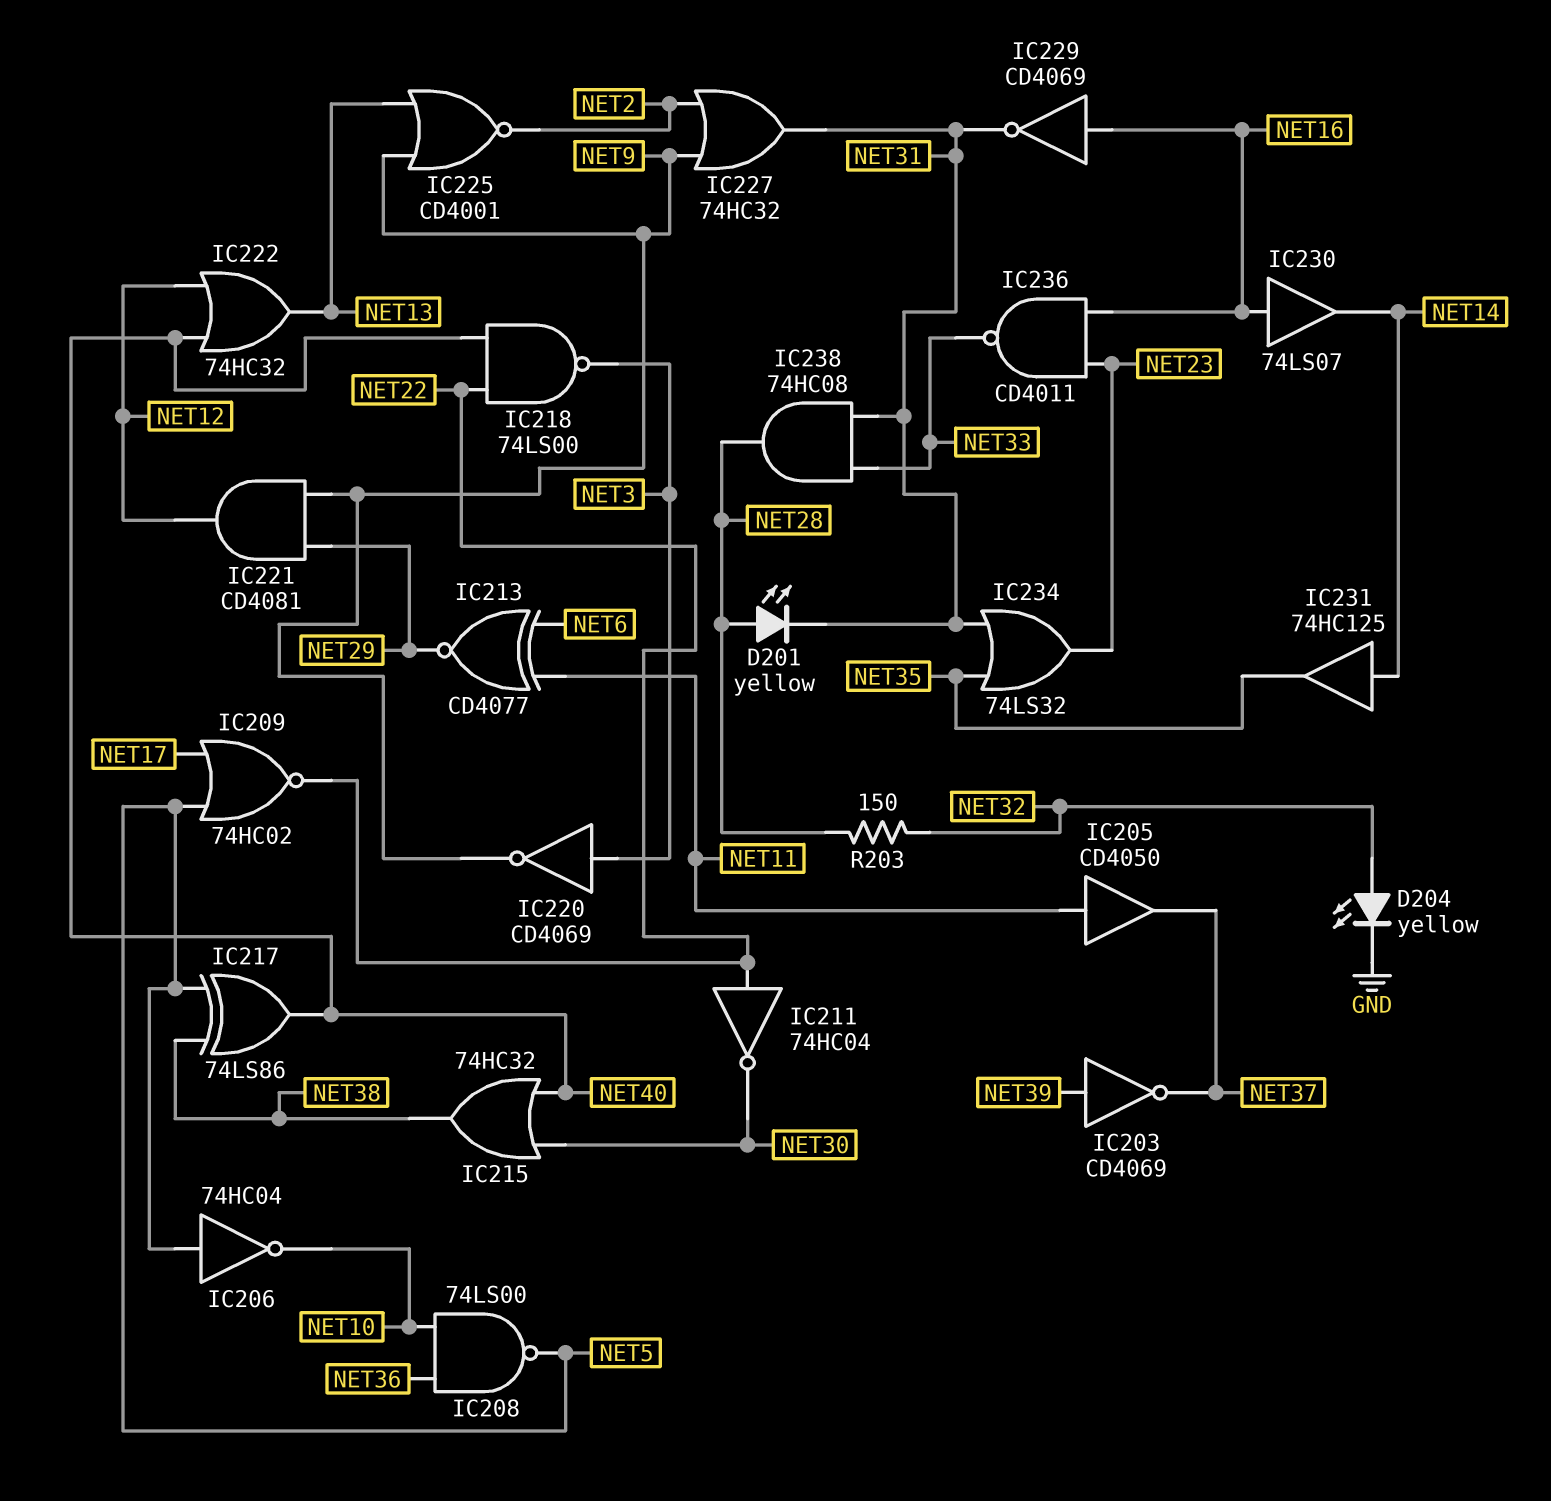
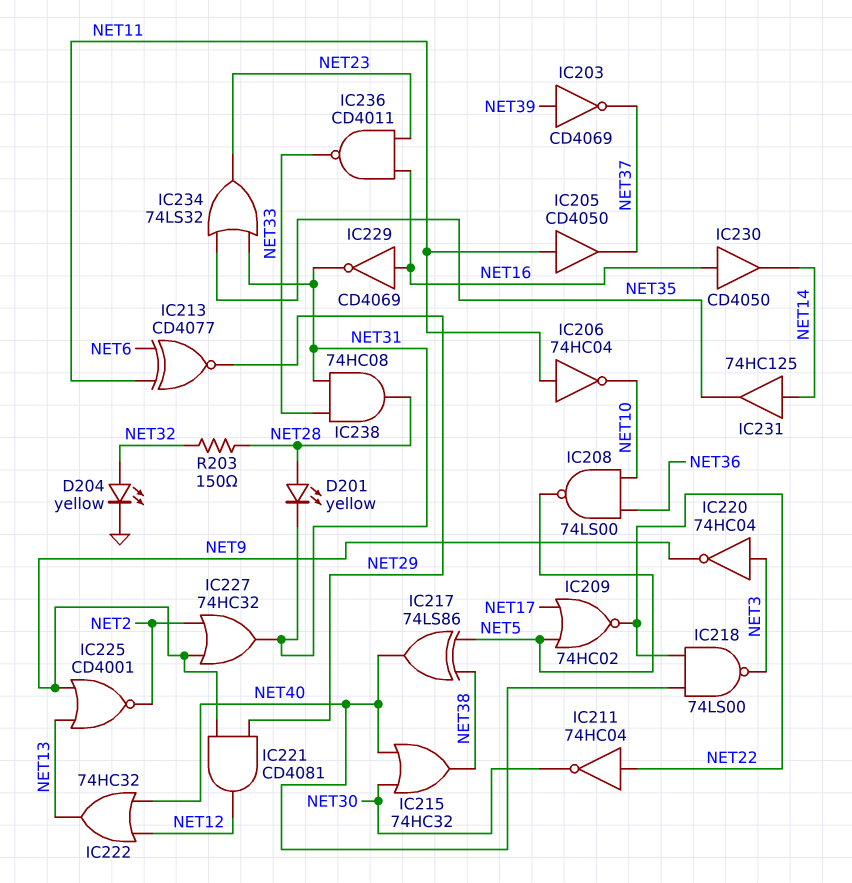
IC206: NOT 74HC04 (in NET5, out NET10) -> NOT 74HC04 (in NET11, out NET10)
IC220: NOT CD4069 (in NET3, out NET9) -> NOT 74HC04 (in NET3, out NET9)
IC230: buffer 74LS07 (in NET16, out NET14) -> buffer CD4050 (in NET16, out NET14)

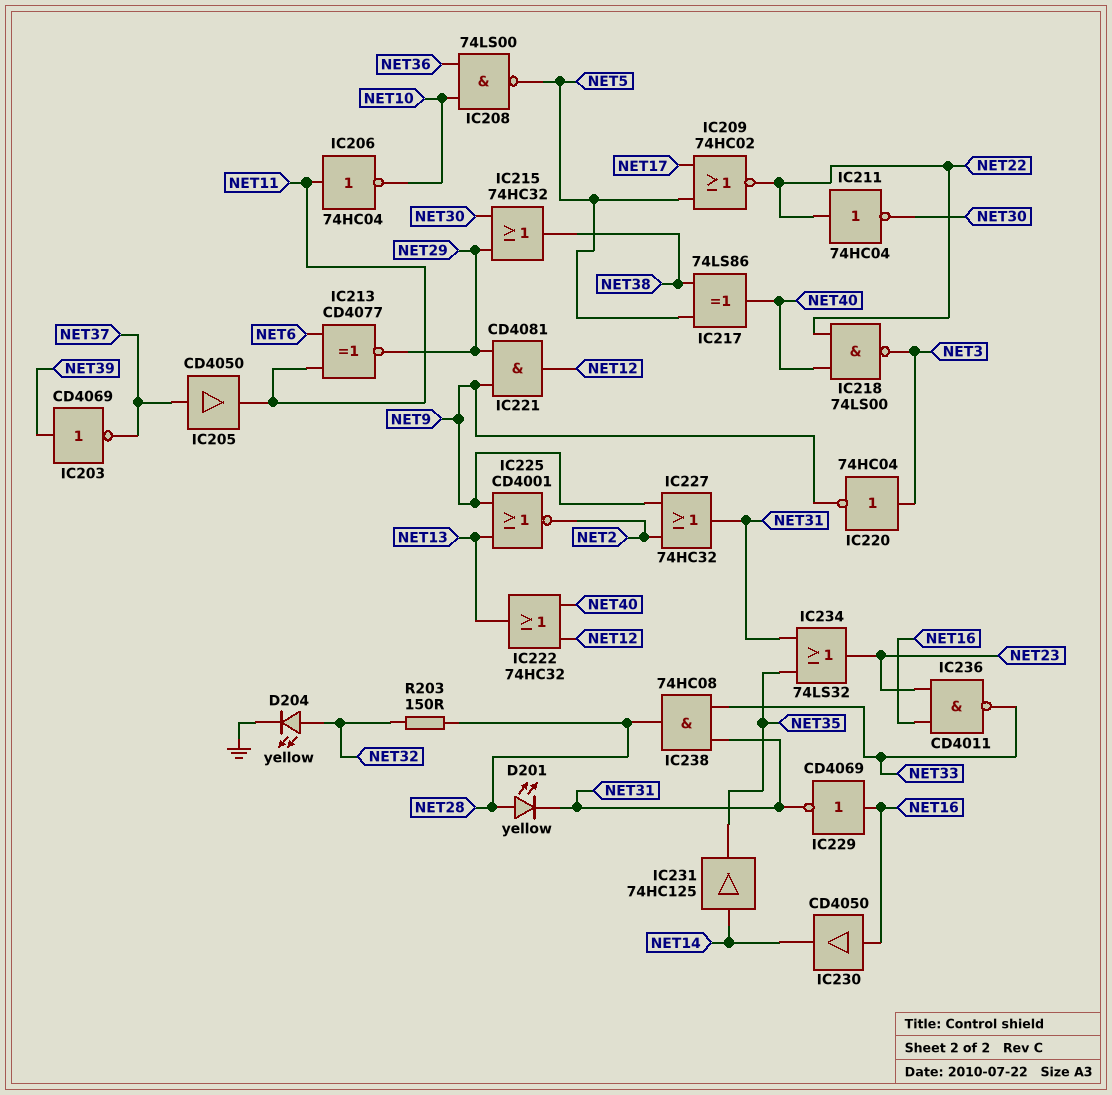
IC205: buffer CD4050 (in NET11, out NET37) -> buffer CD4050 (in NET37, out NET11)
IC215: OR 74HC32 (in NET30, in NET40, out NET38) -> OR 74HC32 (in NET29, in NET30, out NET38)

